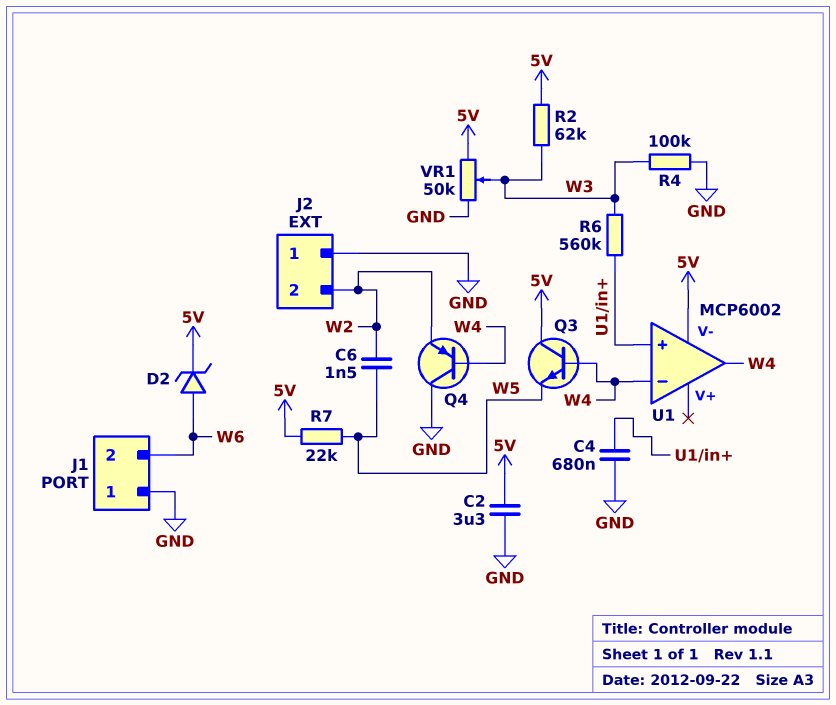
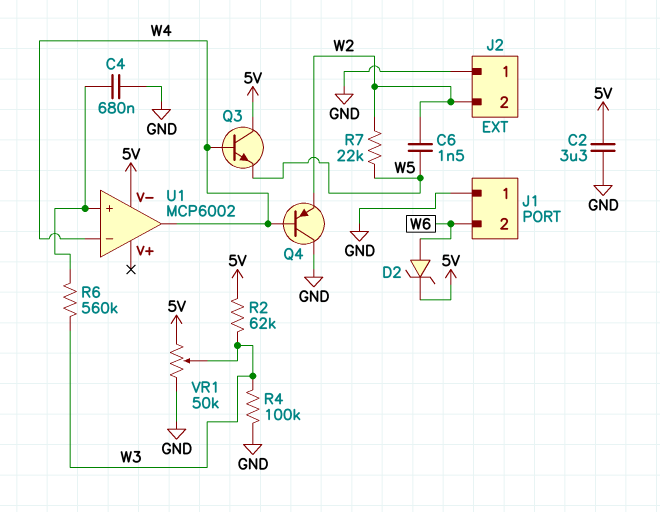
R7: 22k (5V, W5) -> 22k (W2, W5)

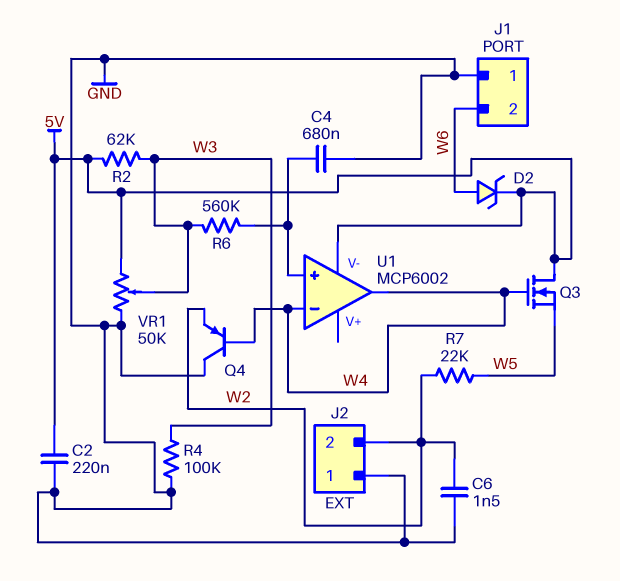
C2: 3.3uF (5V, GND) -> 220nF (5V, GND)
C6: 1.5nF (W2, W5) -> 1.5nF (GND, W2)
Q3: NPN (B W4, C 5V, E W5) -> NMOS (G W4, D 5V, S W5)

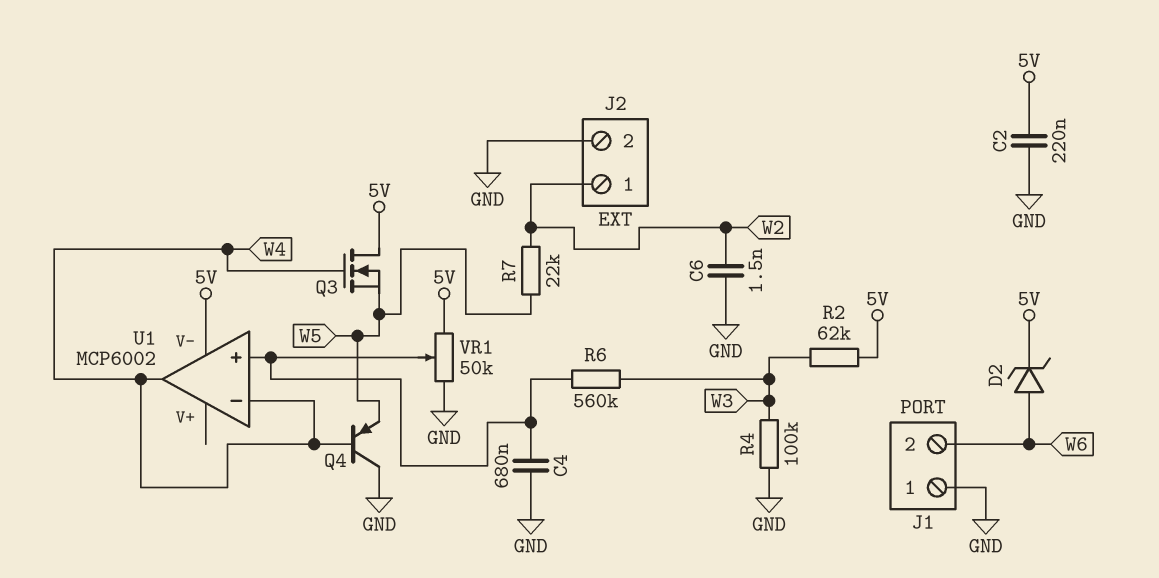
J2 pin 1: GND -> W2
J2 pin 2: W2 -> GND
Q4: PNP (B W4, C GND, E W2) -> PNP (B W4, C GND, E W5)
VR1: 50k (5V, GND, wiper W3) -> 50k (5V, GND, wiper U1/in+)

